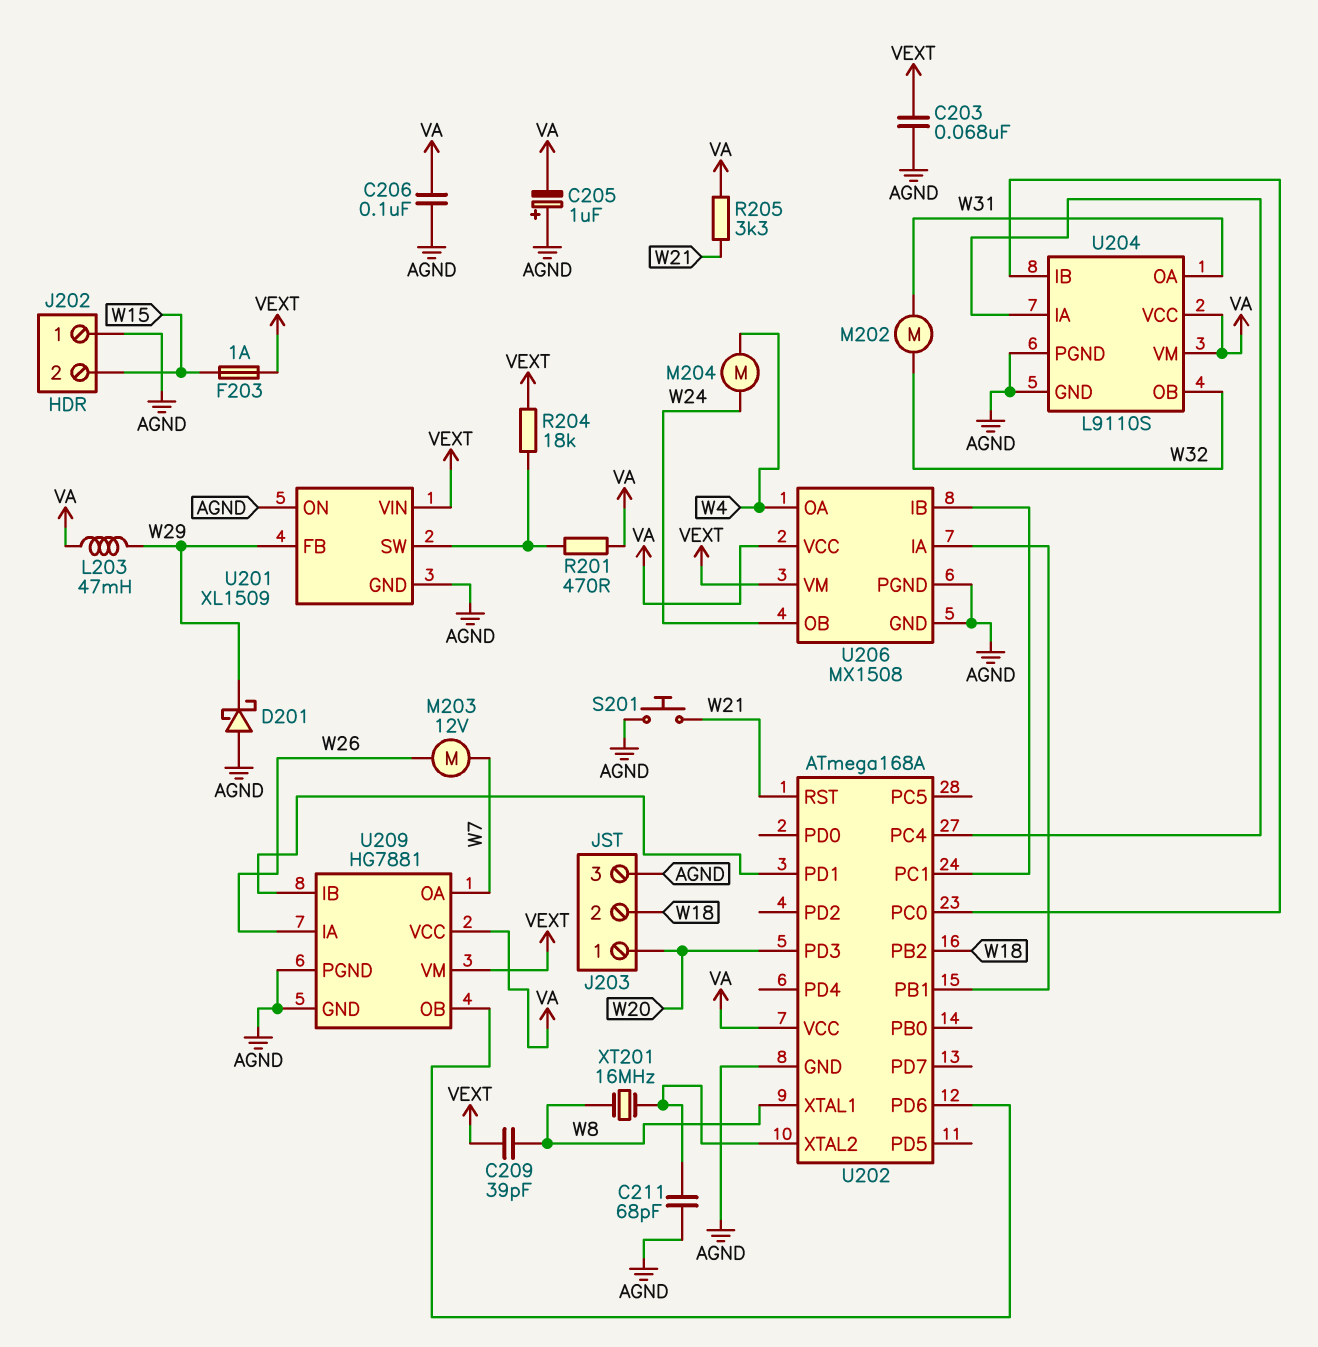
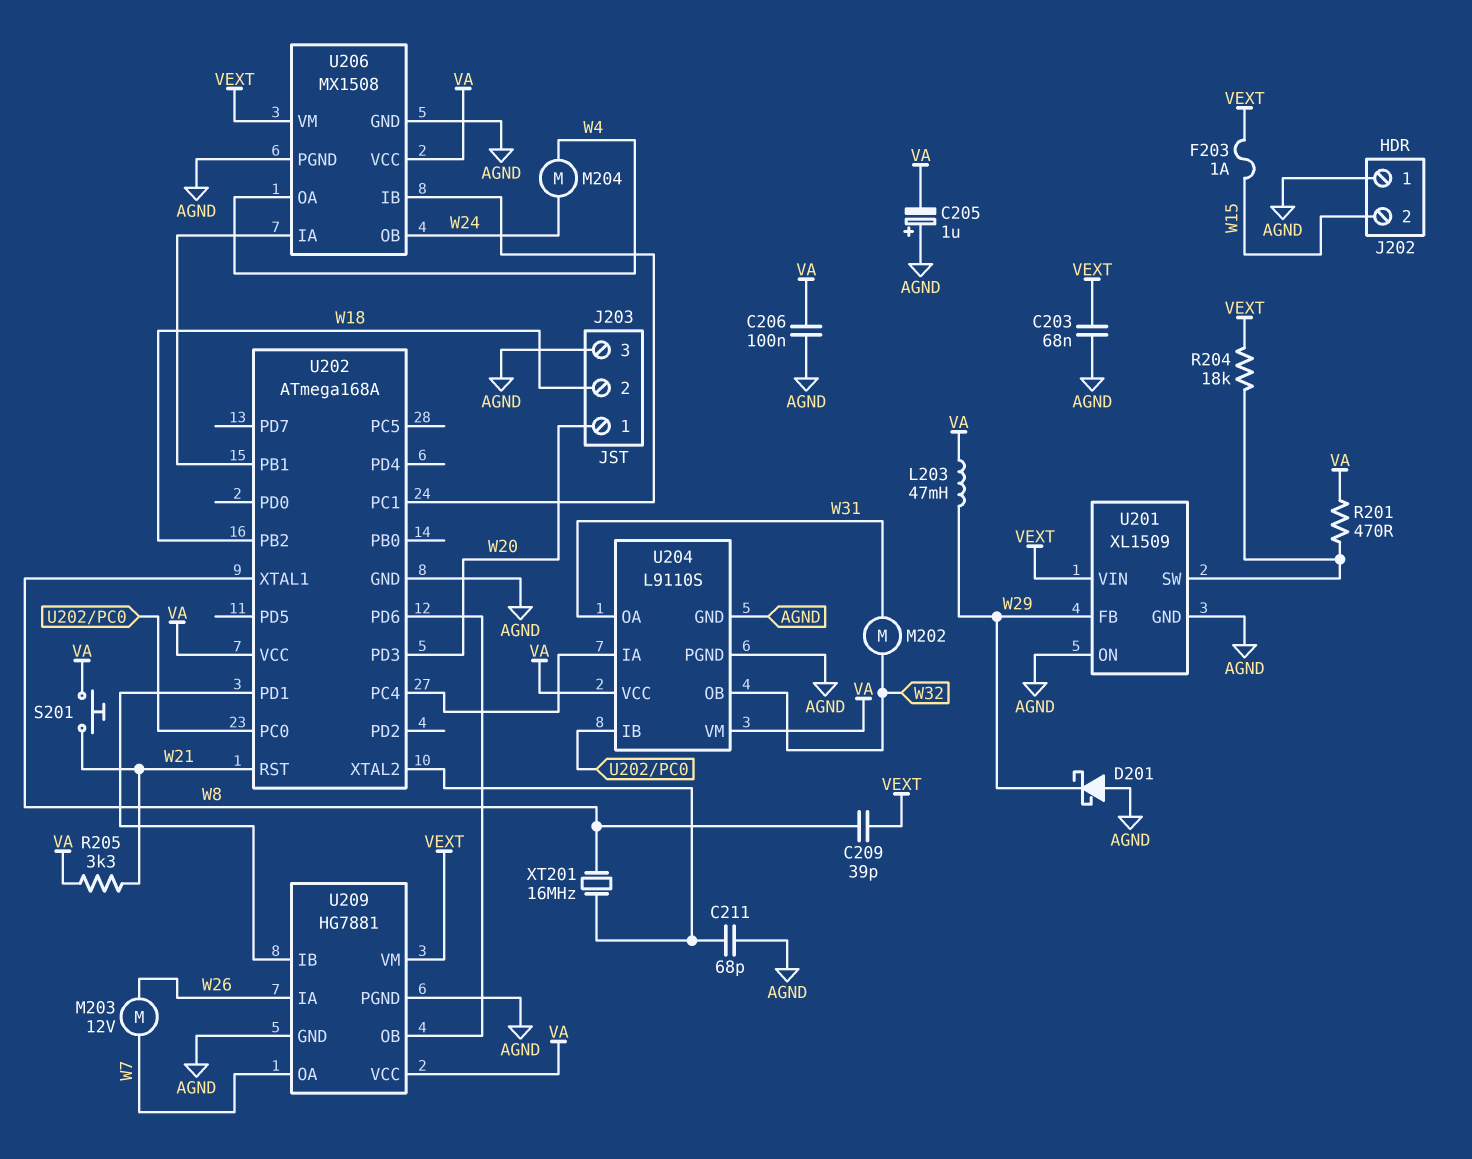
S201: button (AGND, W21) -> button (VA, W21)

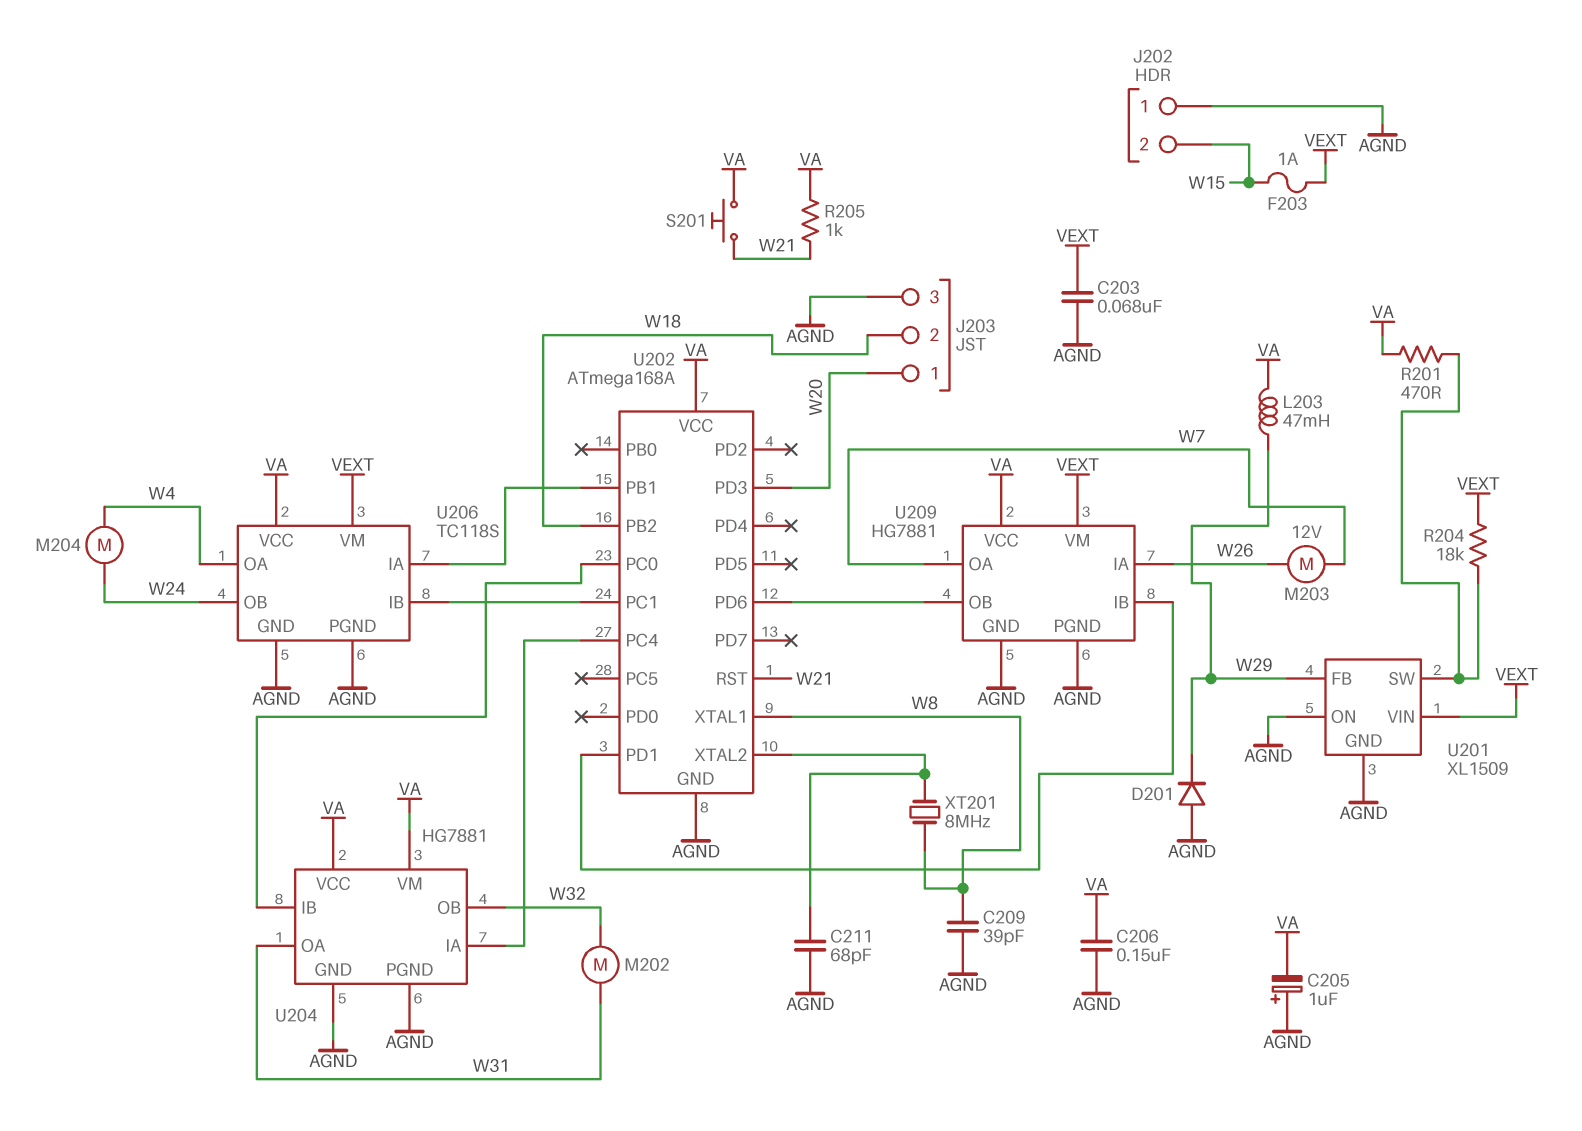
C206: 100nF (AGND, VA) -> 150nF (AGND, VA)
C209: 39pF (VEXT, W8) -> 39pF (AGND, W8)
D201: schottky (A AGND, K W29) -> diode (A AGND, K W29)
R205: 3.3k (VA, W21) -> 1k (VA, W21)
U204: L9110S -> HG7881
U206: MX1508 -> TC118S
XT201: 16MHz (U202/XTAL2, W8) -> 8MHz (U202/XTAL2, W8)

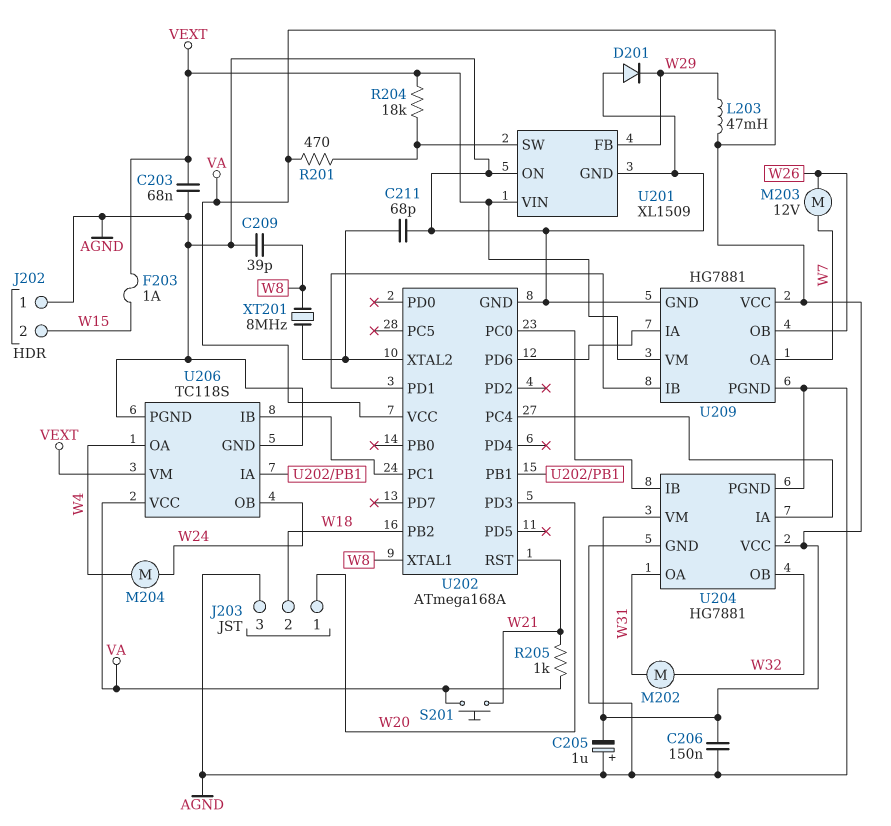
U209 pin IA: W26 -> U202/PD6
U209 pin OB: U202/PD6 -> W26

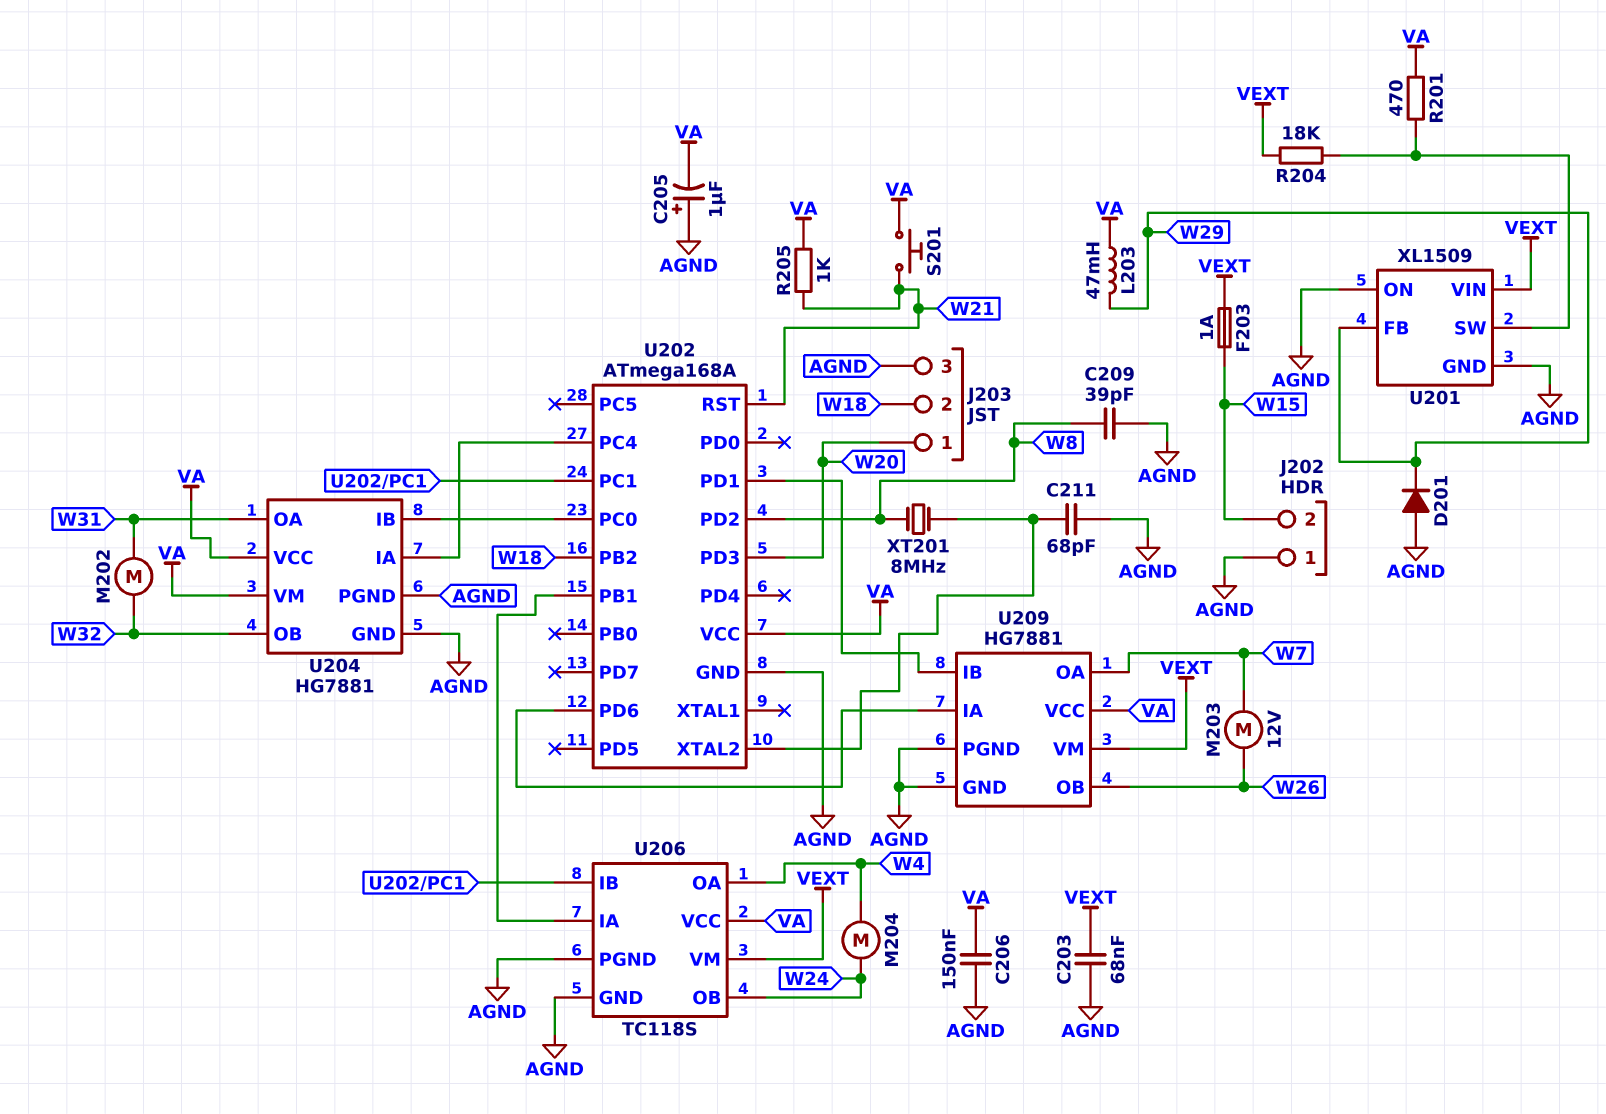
U202 pin PD2: none -> W8
U202 pin XTAL1: W8 -> none

